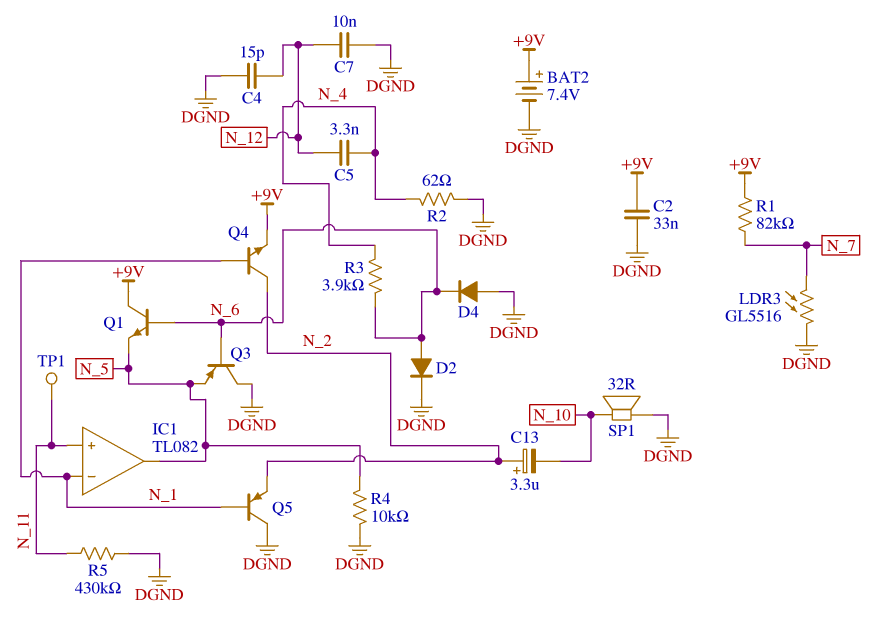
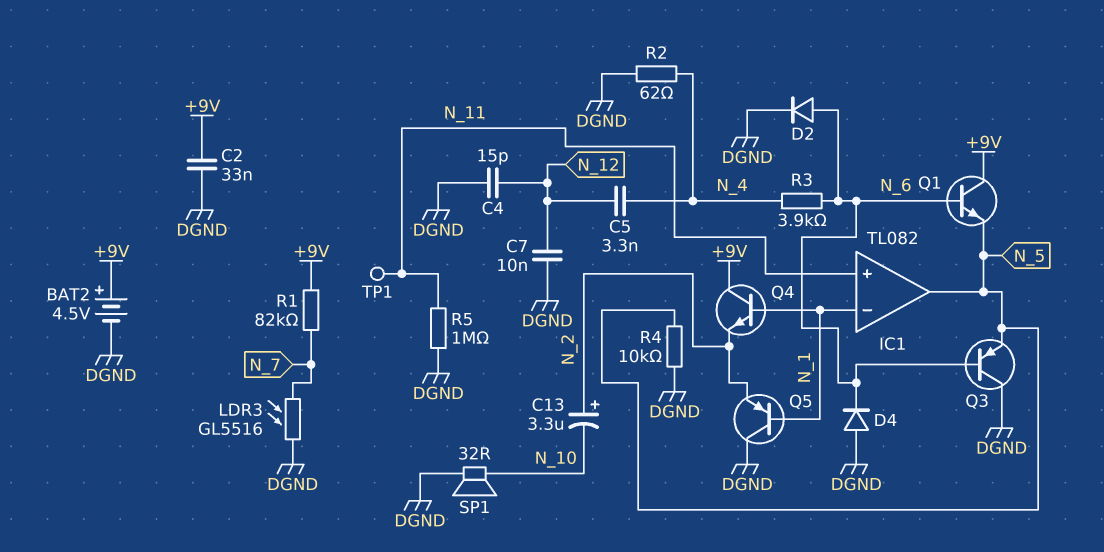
BAT2: 7.4V (plus +9V, minus DGND) -> 4.5V (plus +9V, minus DGND)
Q4: NPN (B N_1, C N_2, E +9V) -> NPN (B N_1, C +9V, E N_2)
R5: 430k (DGND, N_11) -> 1M (DGND, N_11)

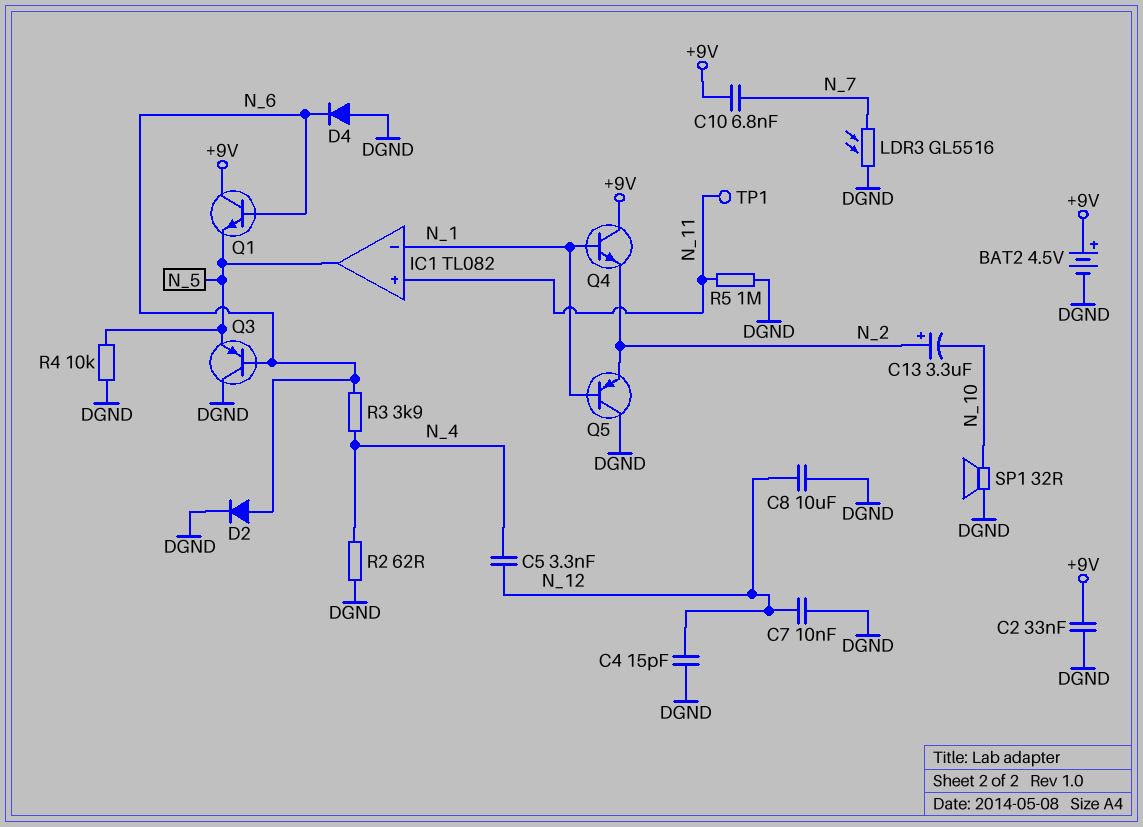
C8: none -> 10uF (DGND, N_12)
C10: none -> 6.8nF (+9V, N_7)
R1: 82k (+9V, N_7) -> none

